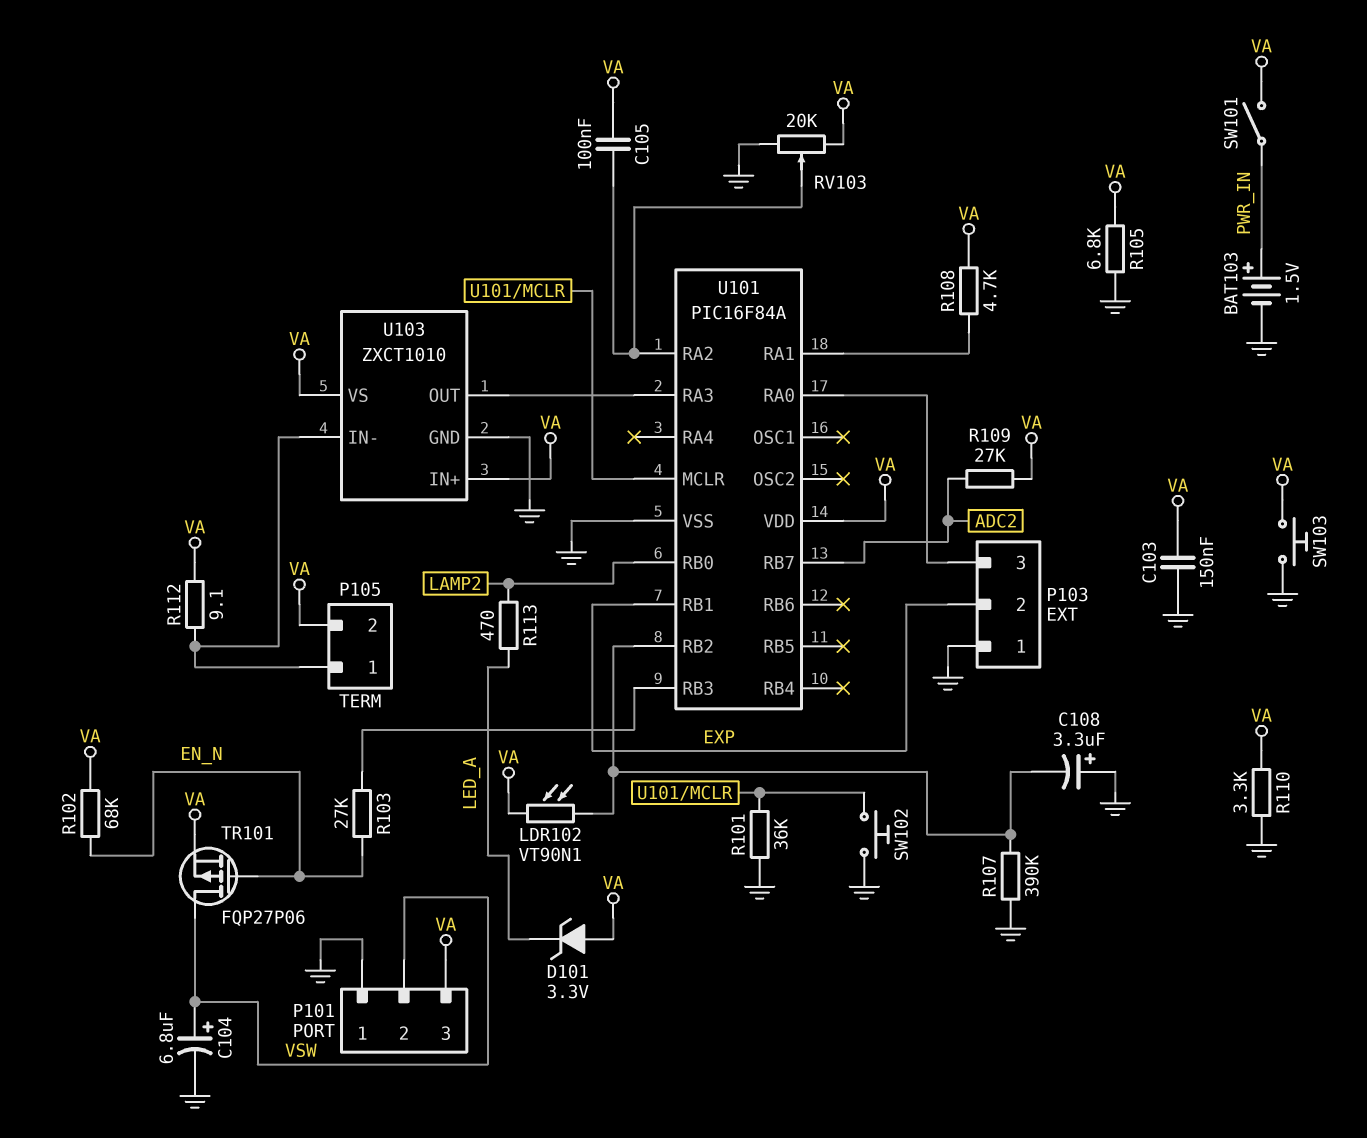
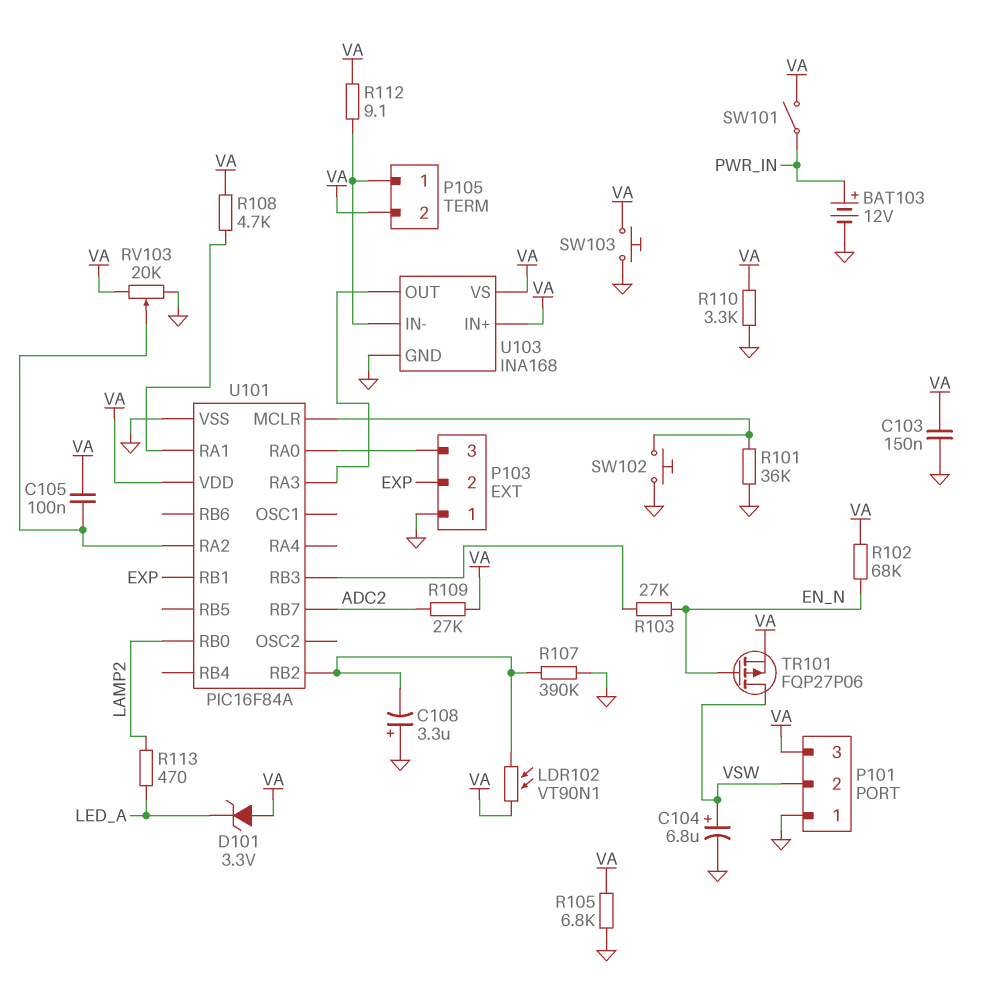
BAT103: 1.5V (plus PWR_IN, minus GND) -> 12V (plus PWR_IN, minus GND)
U103: ZXCT1010 -> INA168

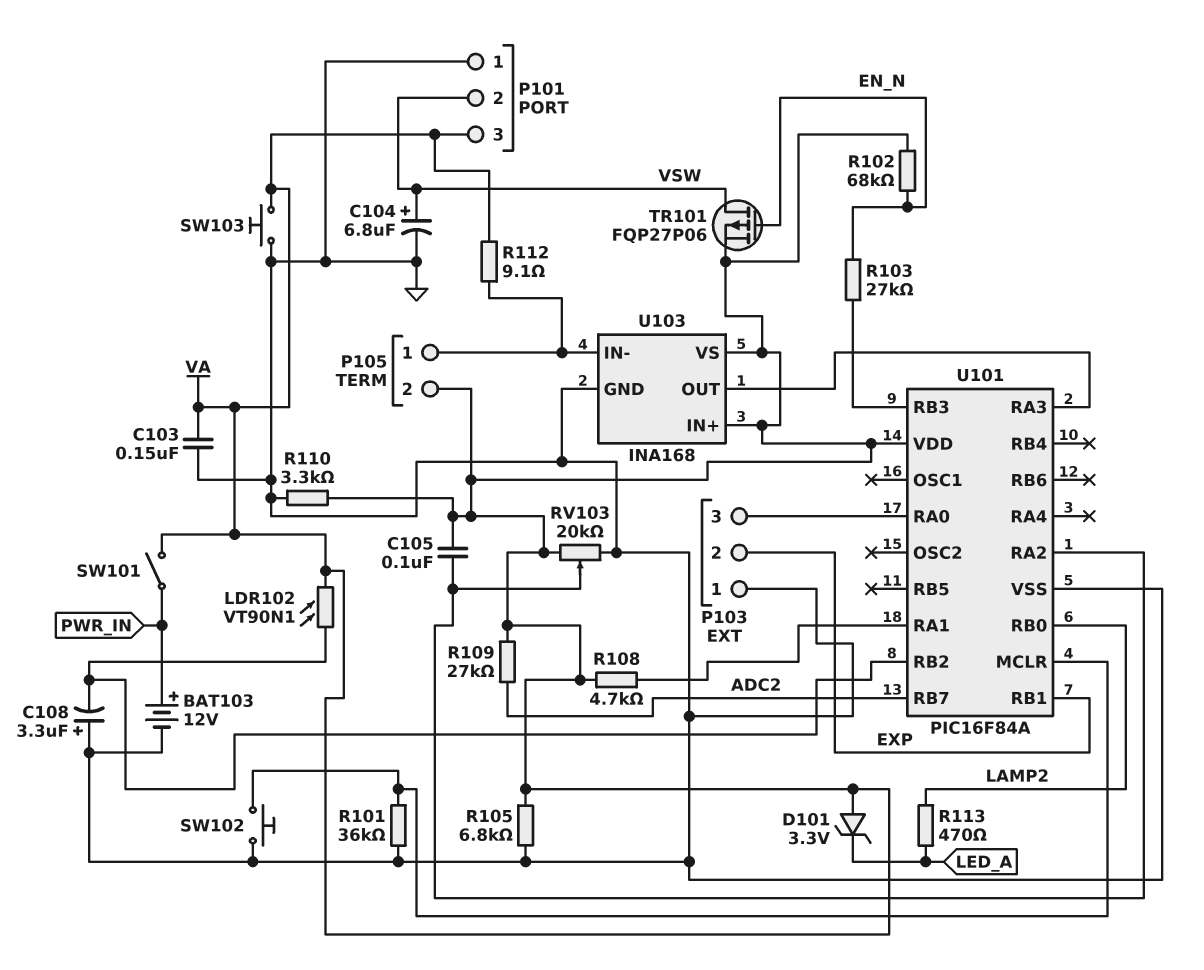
R107: 390k (GND, U101/RB2) -> none

